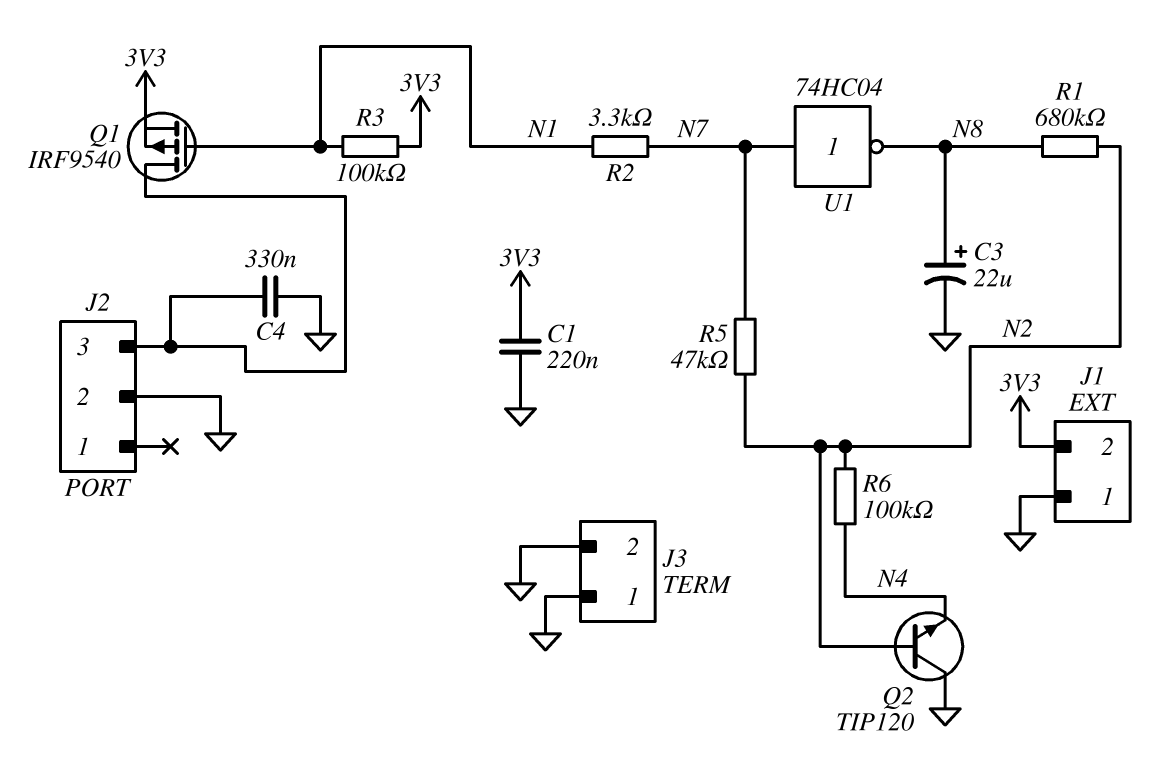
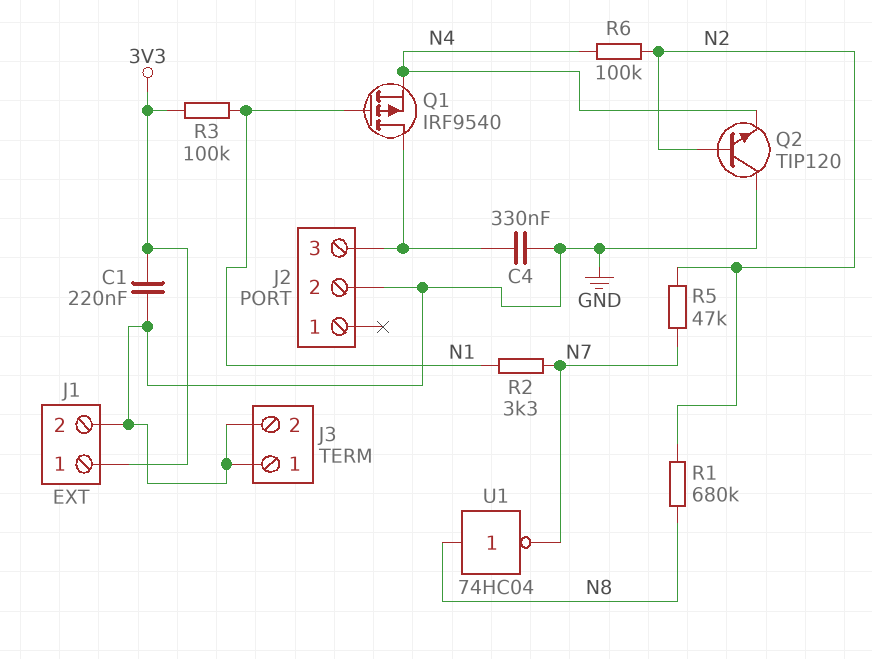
C3: 22uF (plus N8, minus GND) -> none
J1 pin 1: GND -> 3V3
J1 pin 2: 3V3 -> GND
Q1: PMOS IRF9540 (G N1, D J2/3, S 3V3) -> PMOS IRF9540 (G N1, D J2/3, S N4)
U1: NOT 74HC04 (in N7, out N8) -> NOT 74HC04 (in N8, out N7)

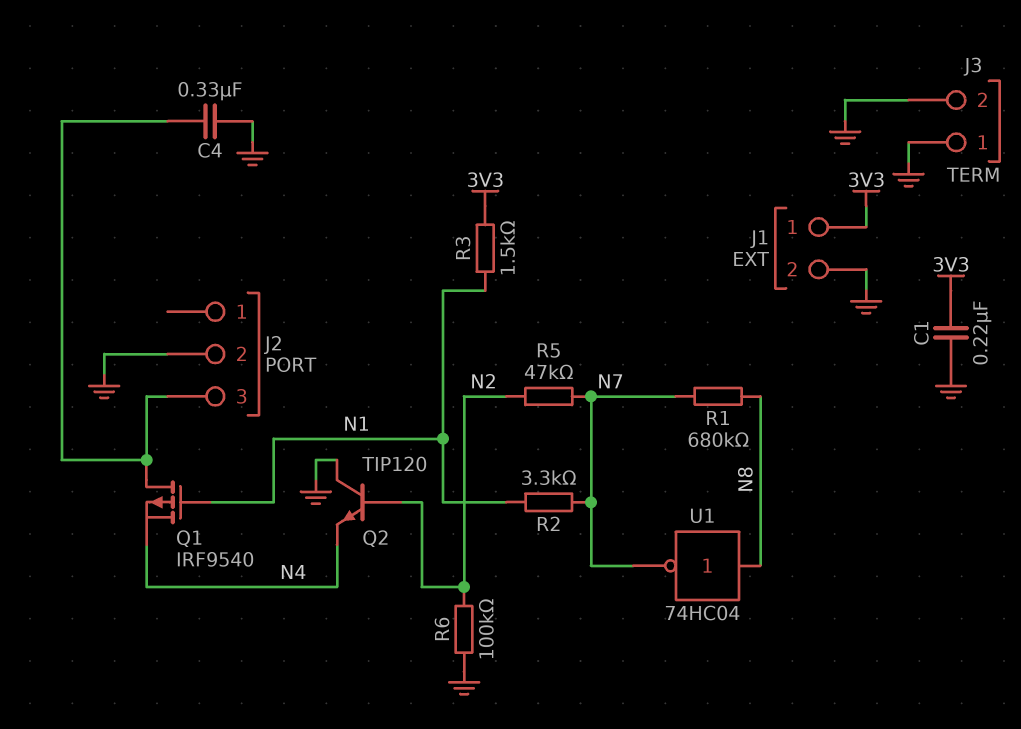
R1: 680k (N2, N8) -> 680k (N7, N8)
R3: 100k (3V3, N1) -> 1.5k (3V3, N1)
R6: 100k (N2, N4) -> 100k (GND, N2)

